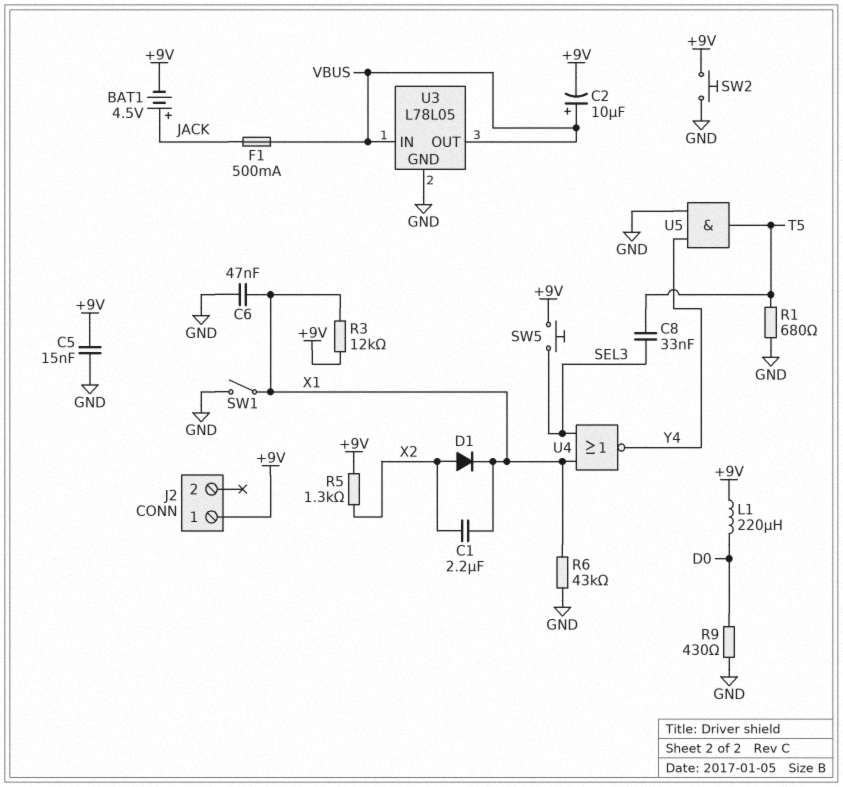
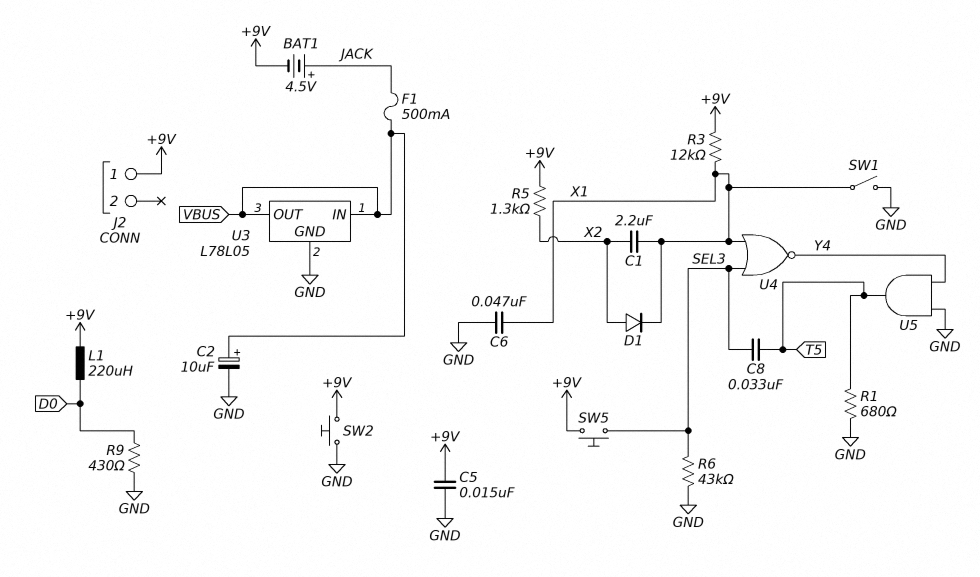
C2: 10uF (plus VBUS, minus +9V) -> 10uF (plus VBUS, minus GND)
R6: 43k (GND, X1) -> 43k (GND, SEL3)

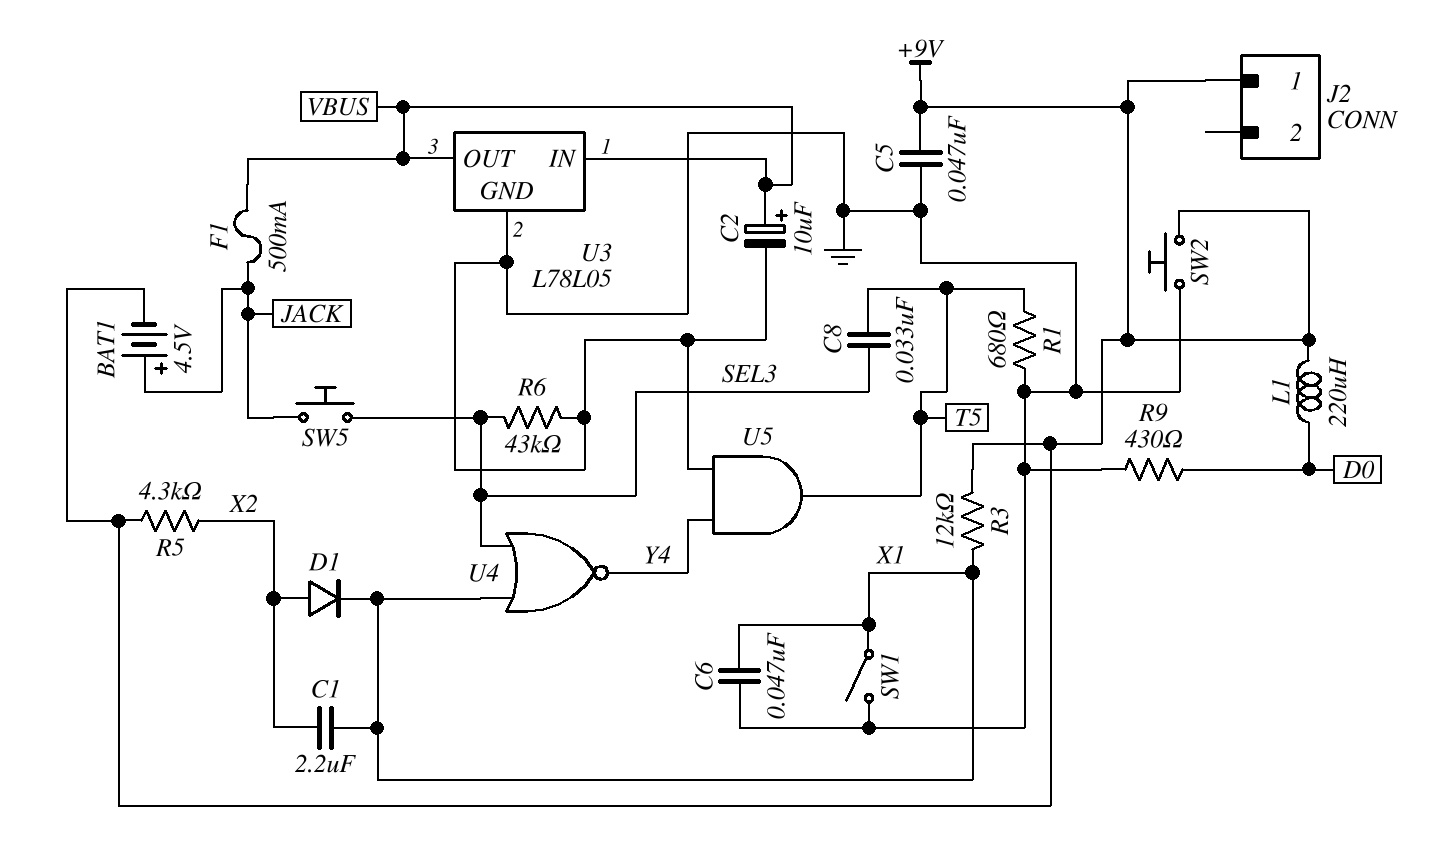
C5: 15nF (+9V, GND) -> 47nF (+9V, GND)
R5: 1.3k (+9V, X2) -> 4.3k (+9V, X2)
SW5: button (+9V, SEL3) -> button (JACK, SEL3)

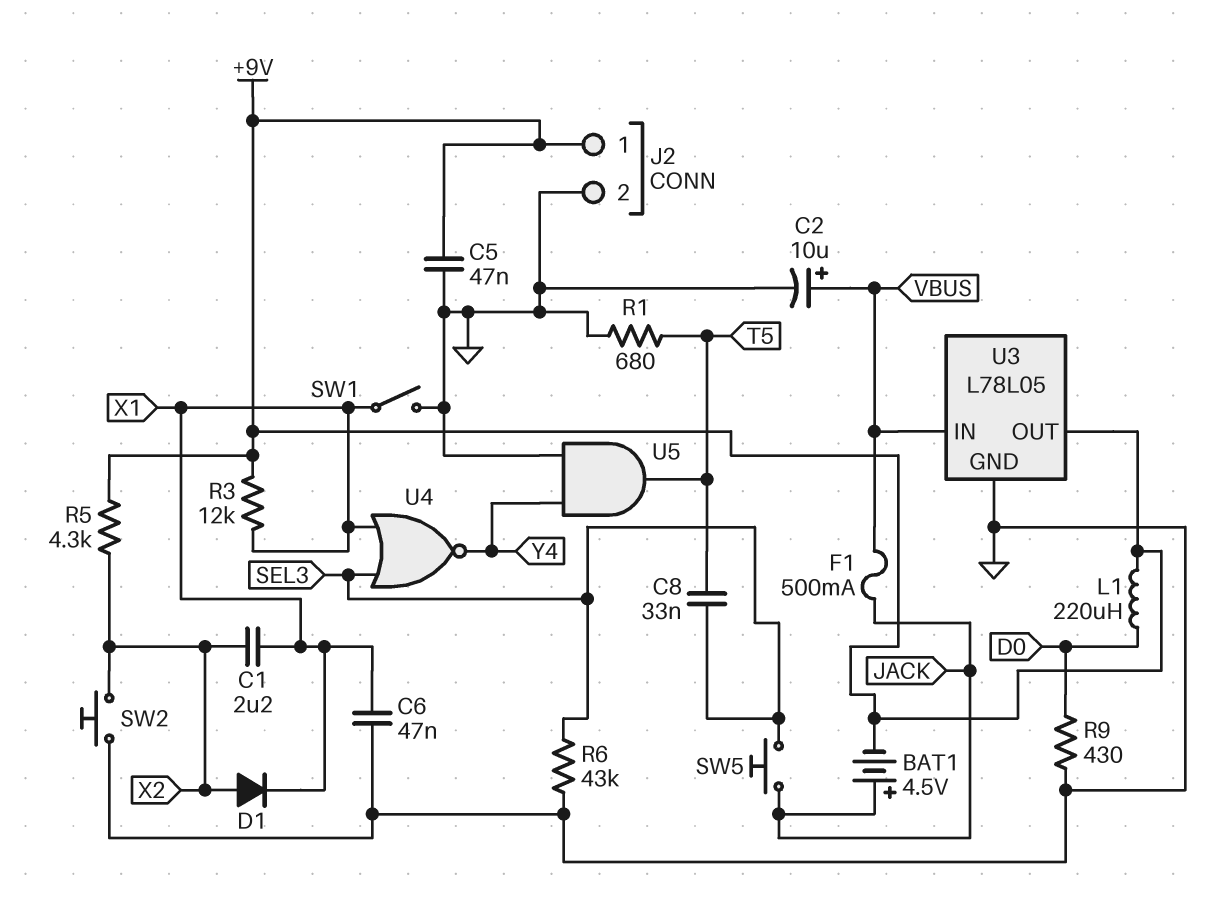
J2 pin 2: none -> GND
SW2: button (+9V, GND) -> button (GND, X2)
U3 pin OUT: VBUS -> +9V

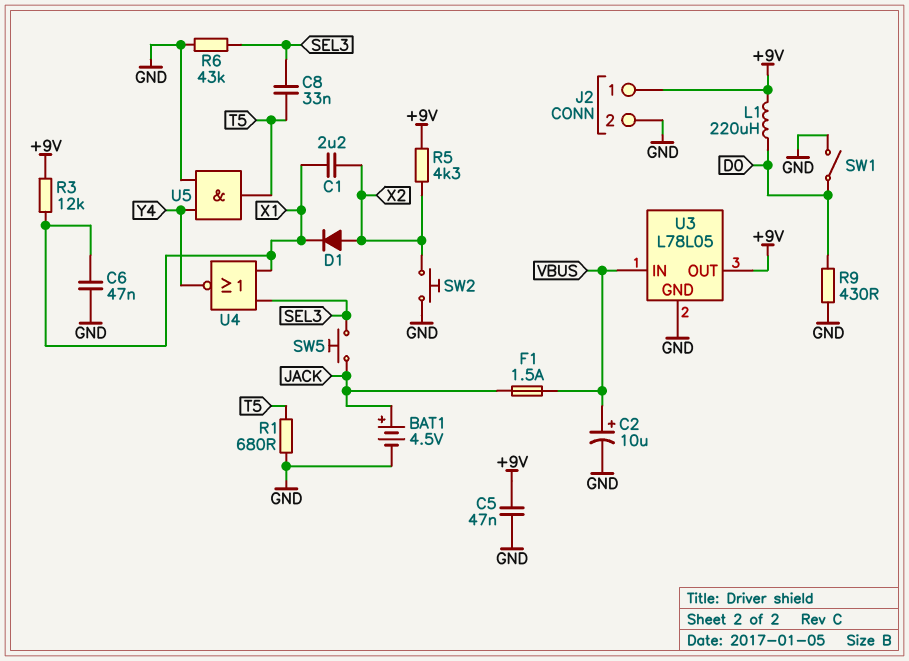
BAT1: 4.5V (plus JACK, minus +9V) -> 4.5V (plus JACK, minus GND)
F1: 500mA (JACK, VBUS) -> 1.5A (JACK, VBUS)
SW1: switch (GND, X1) -> switch (D0, GND)

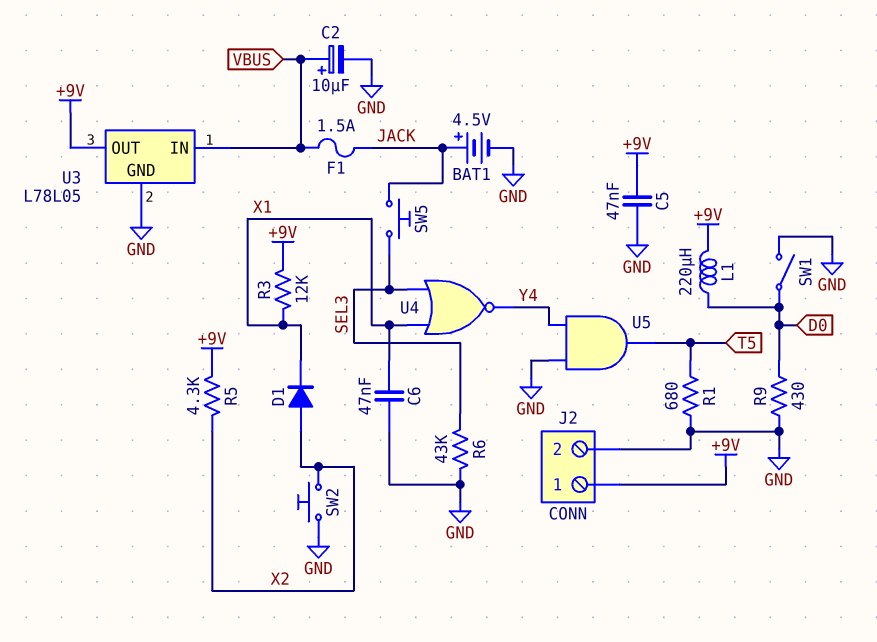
C1: 2.2uF (X1, X2) -> none
C8: 33nF (SEL3, T5) -> none

